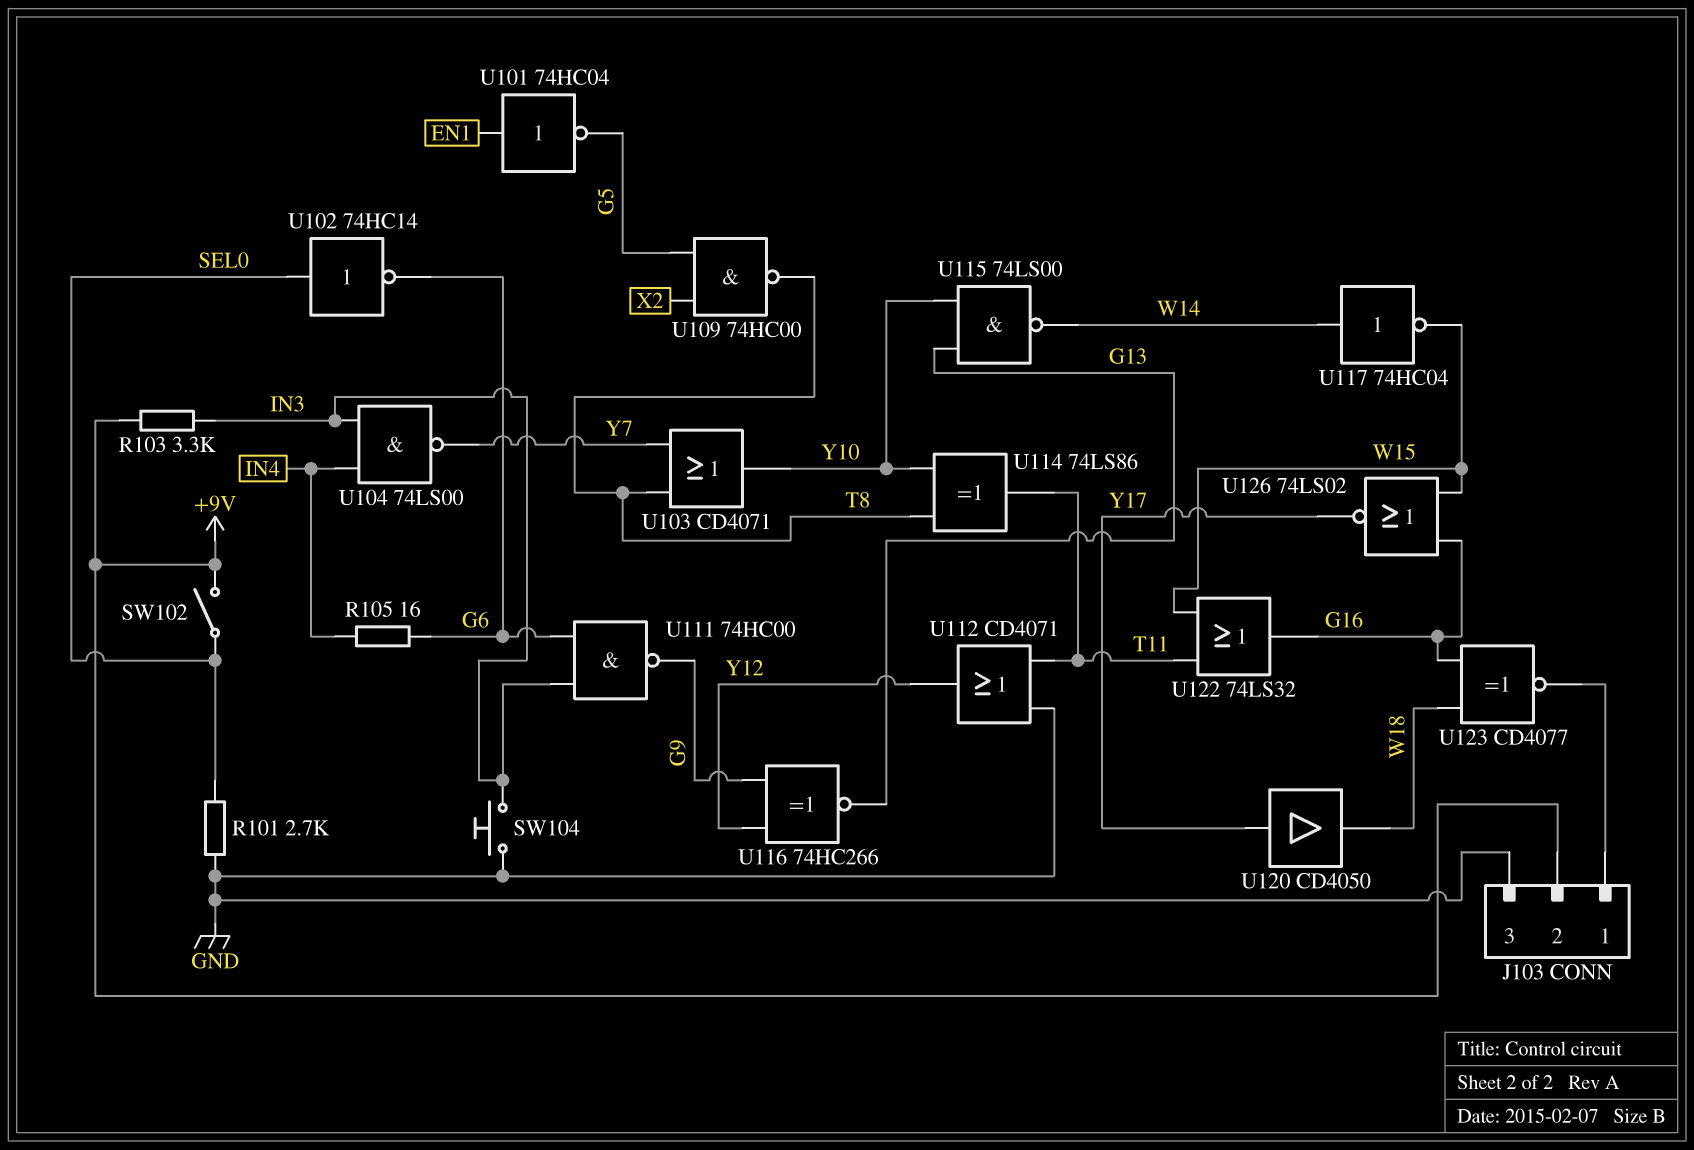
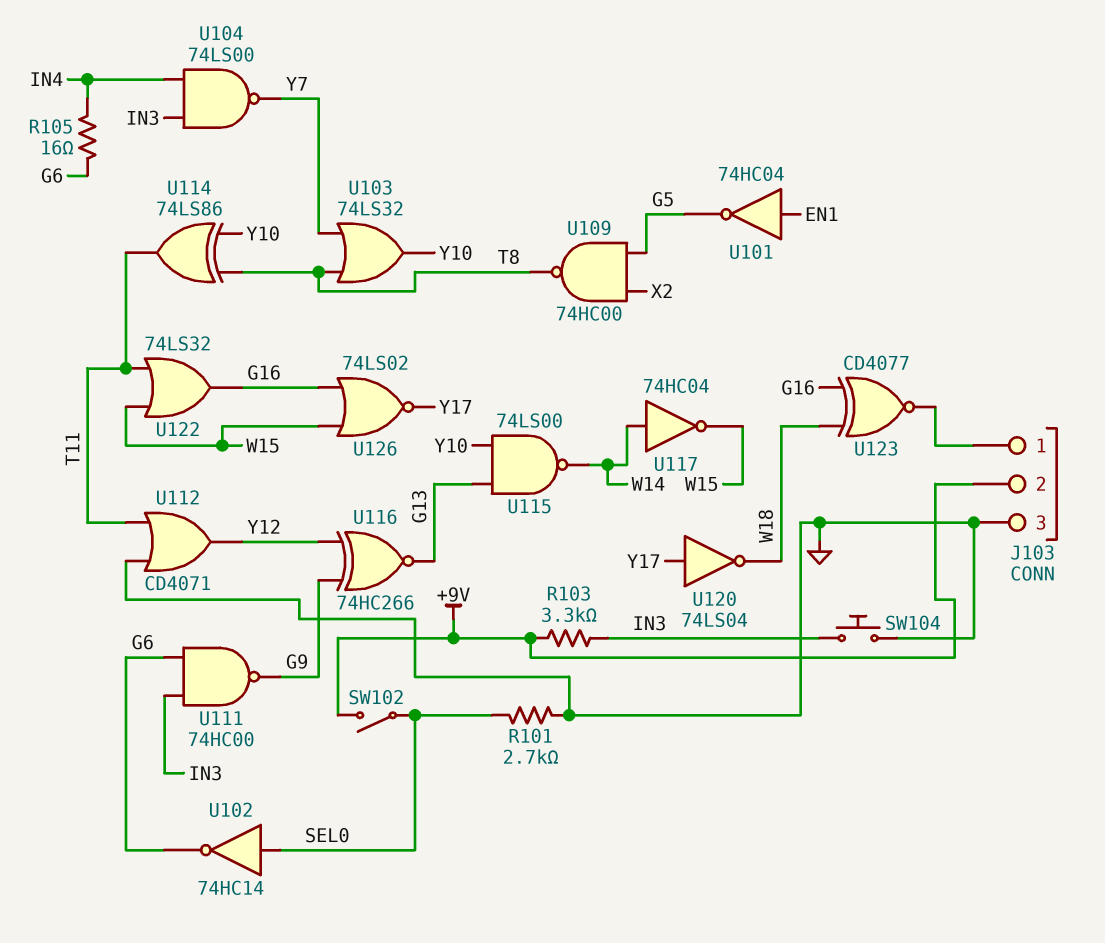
U103: OR CD4071 (in T8, in Y7, out Y10) -> OR 74LS32 (in T8, in Y7, out Y10)
U120: buffer CD4050 (in Y17, out W18) -> NOT 74LS04 (in Y17, out W18)

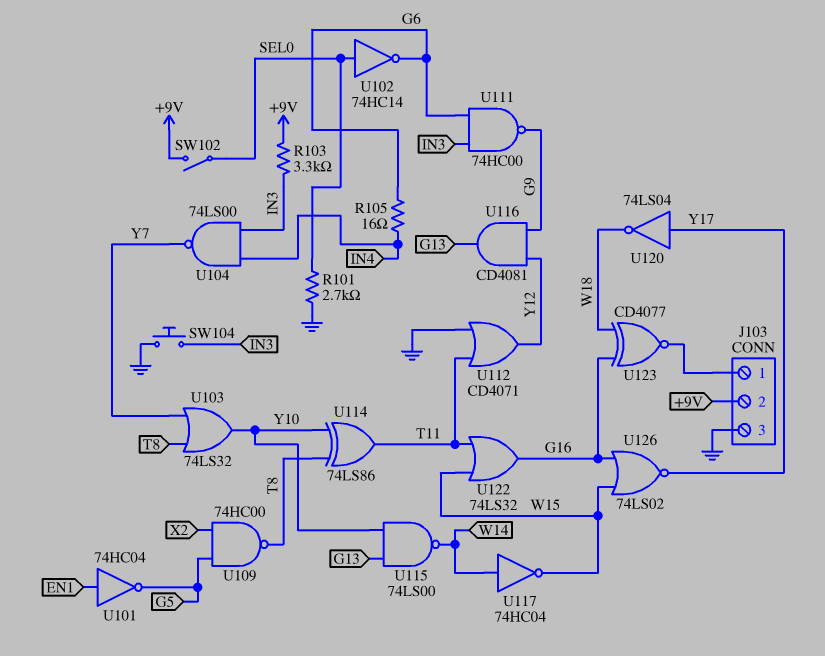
U116: XNOR 74HC266 (in G9, in Y12, out G13) -> AND CD4081 (in G9, in Y12, out G13)

